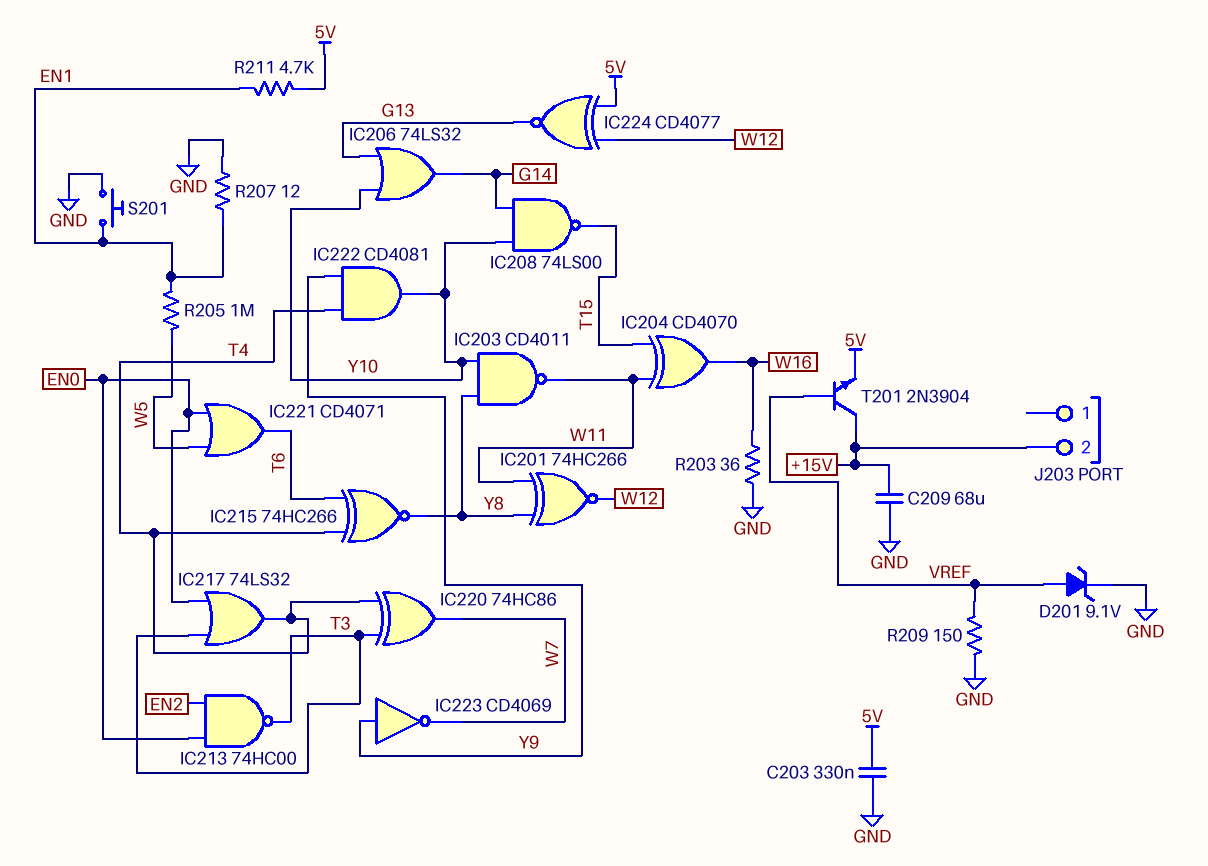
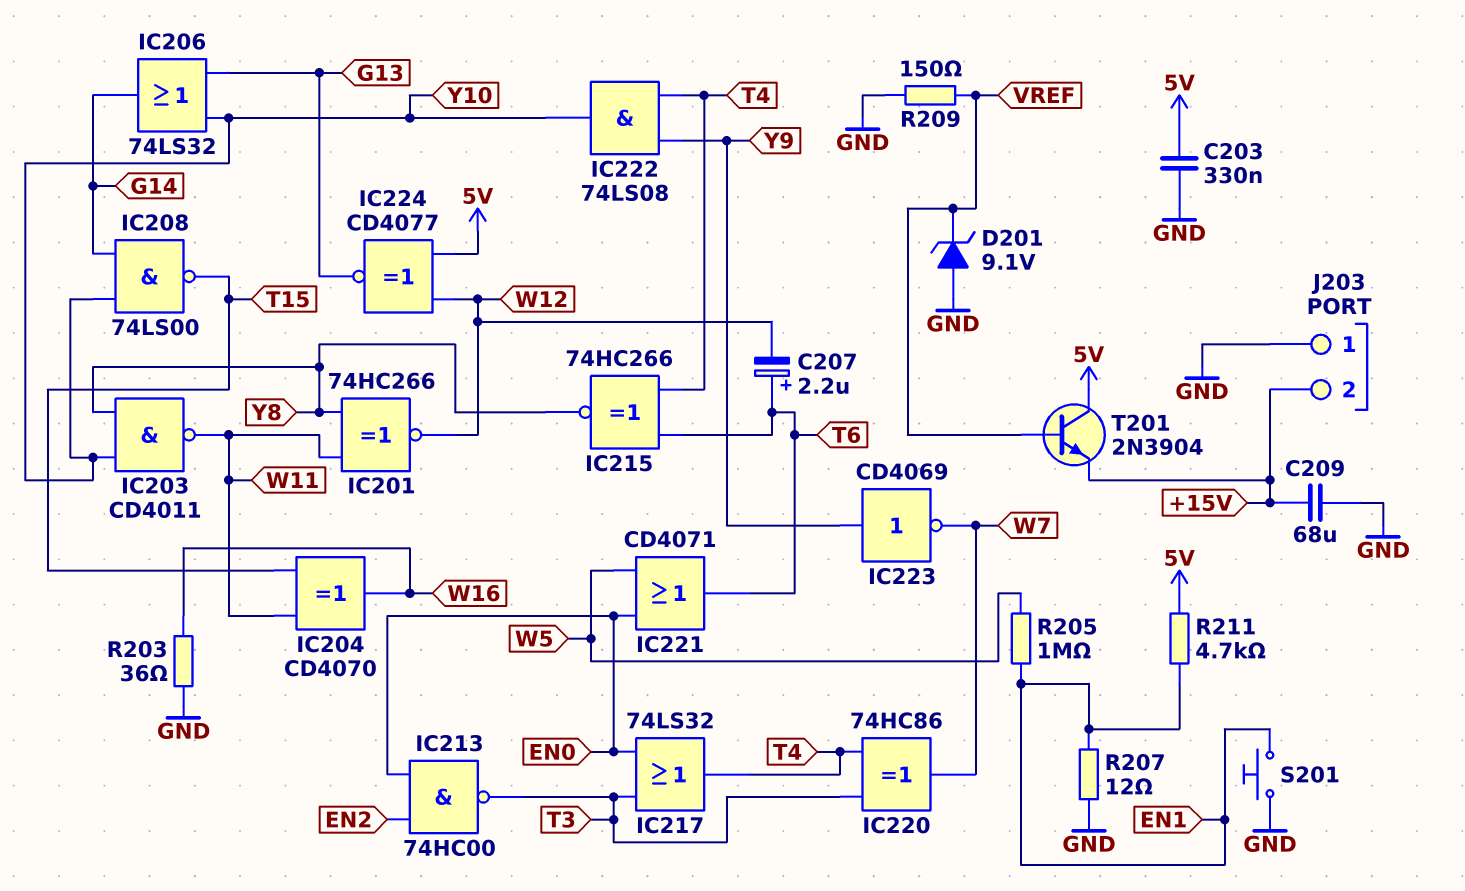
C207: none -> 2.2uF (plus T6, minus W12)
D201: zener 9.1V (A VREF, K GND) -> zener 9.1V (A GND, K VREF)
IC222: AND CD4081 (in T4, in Y9, out Y10) -> AND 74LS08 (in T4, in Y9, out Y10)
J203 pin 1: none -> GND
T201: NPN 2N3904 (B VREF, C +15V, E 5V) -> NPN 2N3904 (B VREF, C 5V, E +15V)

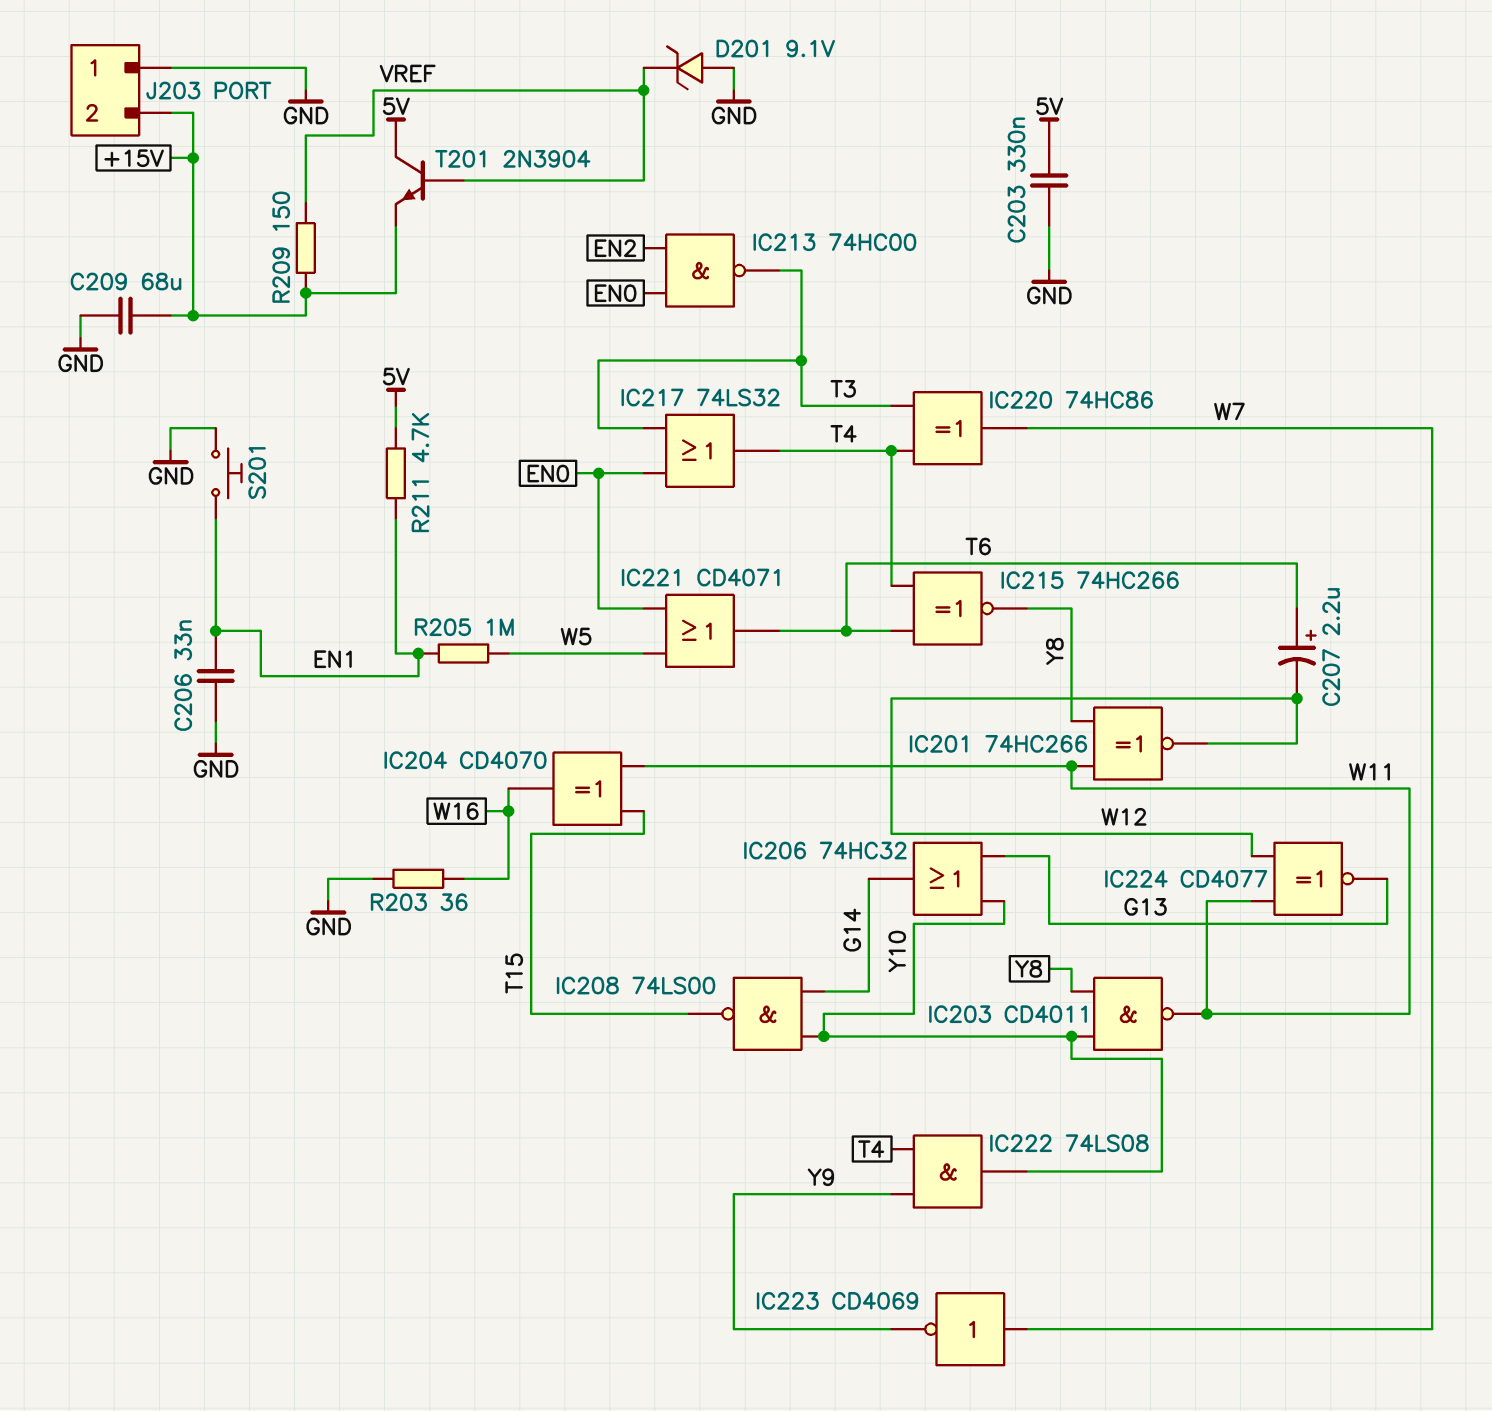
C206: none -> 33nF (EN1, GND)
IC206: OR 74LS32 (in G13, in Y10, out G14) -> OR 74HC32 (in G13, in Y10, out G14)
IC223: NOT CD4069 (in Y9, out W7) -> NOT CD4069 (in W7, out Y9)
IC224: XNOR CD4077 (in 5V, in W12, out G13) -> XNOR CD4077 (in W11, in W12, out G13)
R207: 12 (EN1, GND) -> none
R209: 150 (GND, VREF) -> 150 (+15V, VREF)

